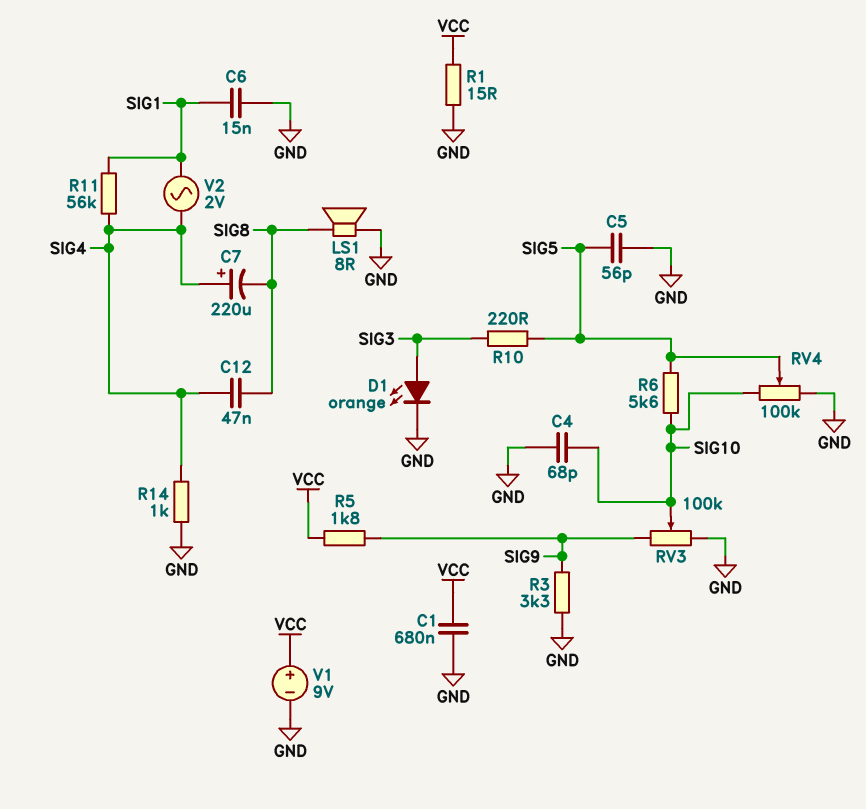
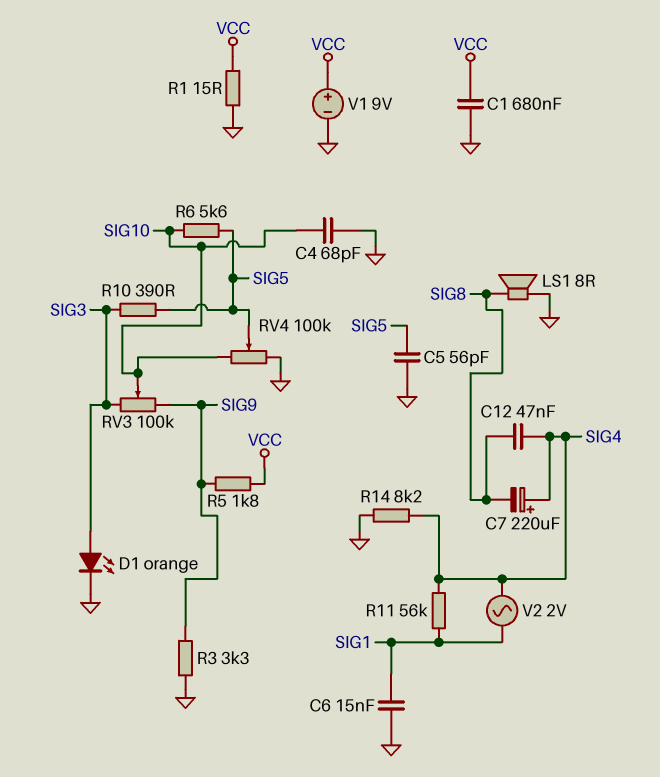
R10: 220 (SIG3, SIG5) -> 390 (SIG3, SIG5)
R14: 1k (GND, SIG4) -> 8.2k (GND, SIG4)
RV3: 100k (GND, SIG9, wiper SIG10) -> 100k (SIG3, SIG9, wiper SIG10)

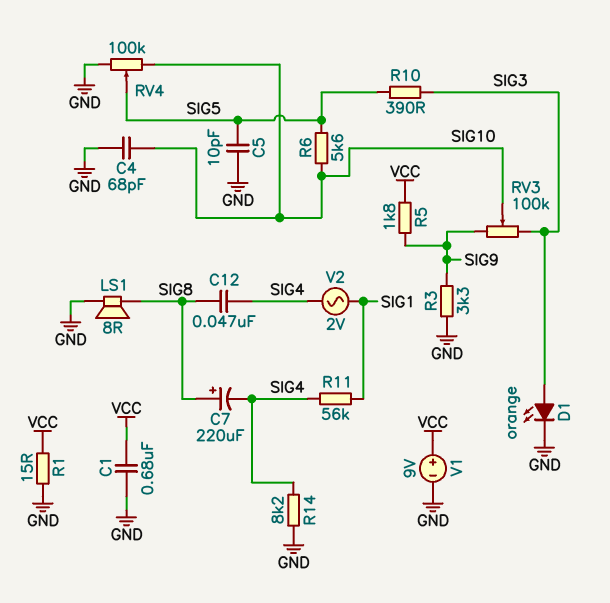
C5: 56pF (GND, SIG5) -> 10pF (GND, SIG5)
C6: 15nF (GND, SIG1) -> none
C7: 220uF (plus SIG4, minus SIG8) -> 220uF (plus SIG8, minus SIG4)

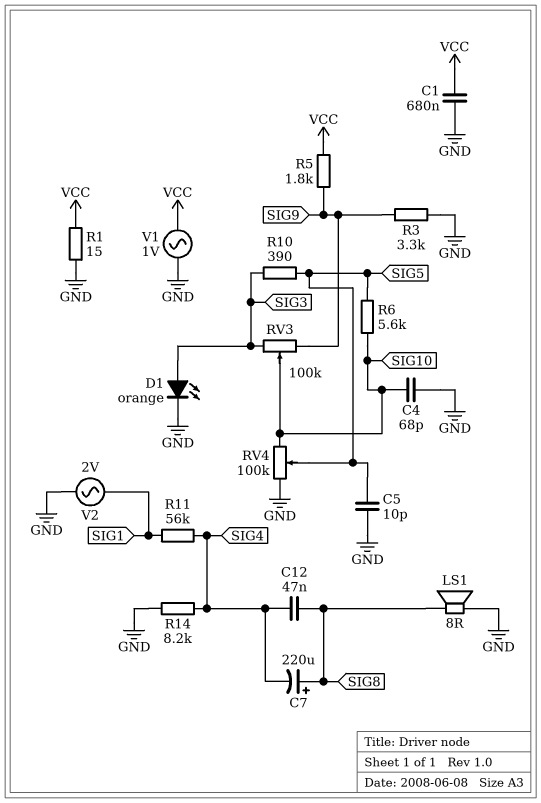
V1: 9V (plus VCC, minus GND) -> AC 1V (GND, VCC)
V2: AC 2V (SIG1, SIG4) -> AC 2V (GND, SIG1)

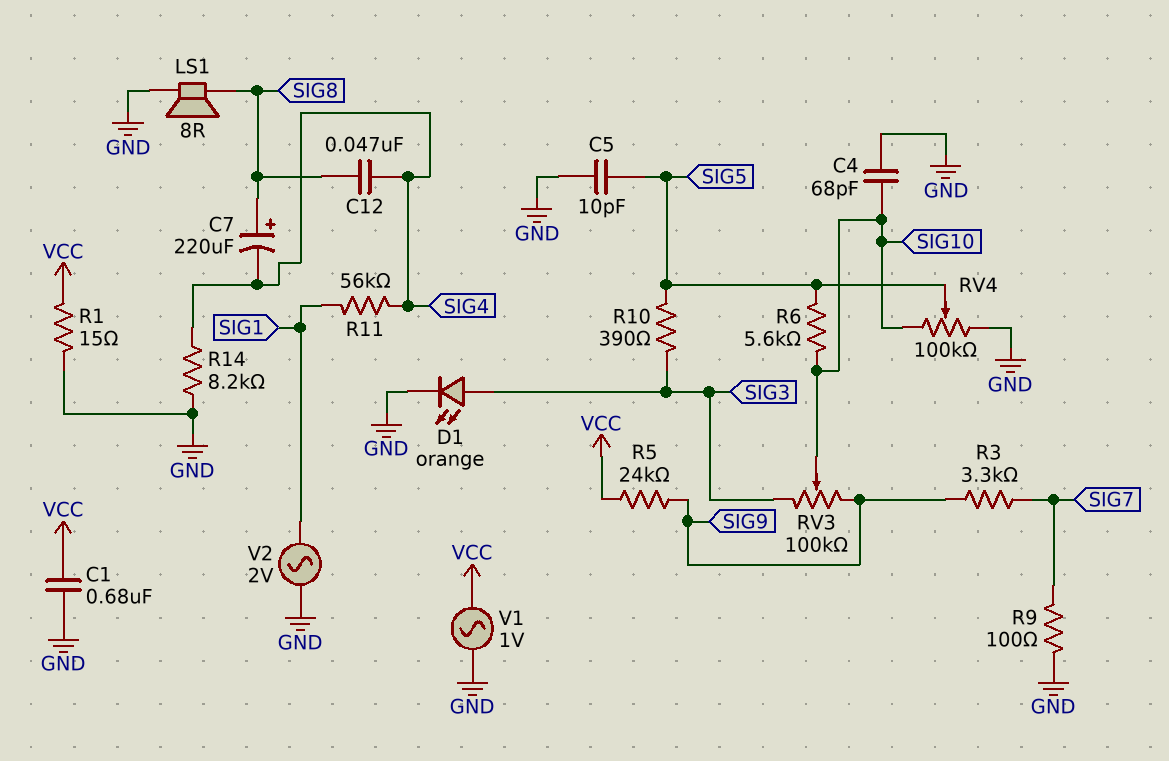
R3: 3.3k (GND, SIG9) -> 3.3k (SIG7, SIG9)
R5: 1.8k (SIG9, VCC) -> 24k (SIG9, VCC)
R9: none -> 100 (GND, SIG7)

